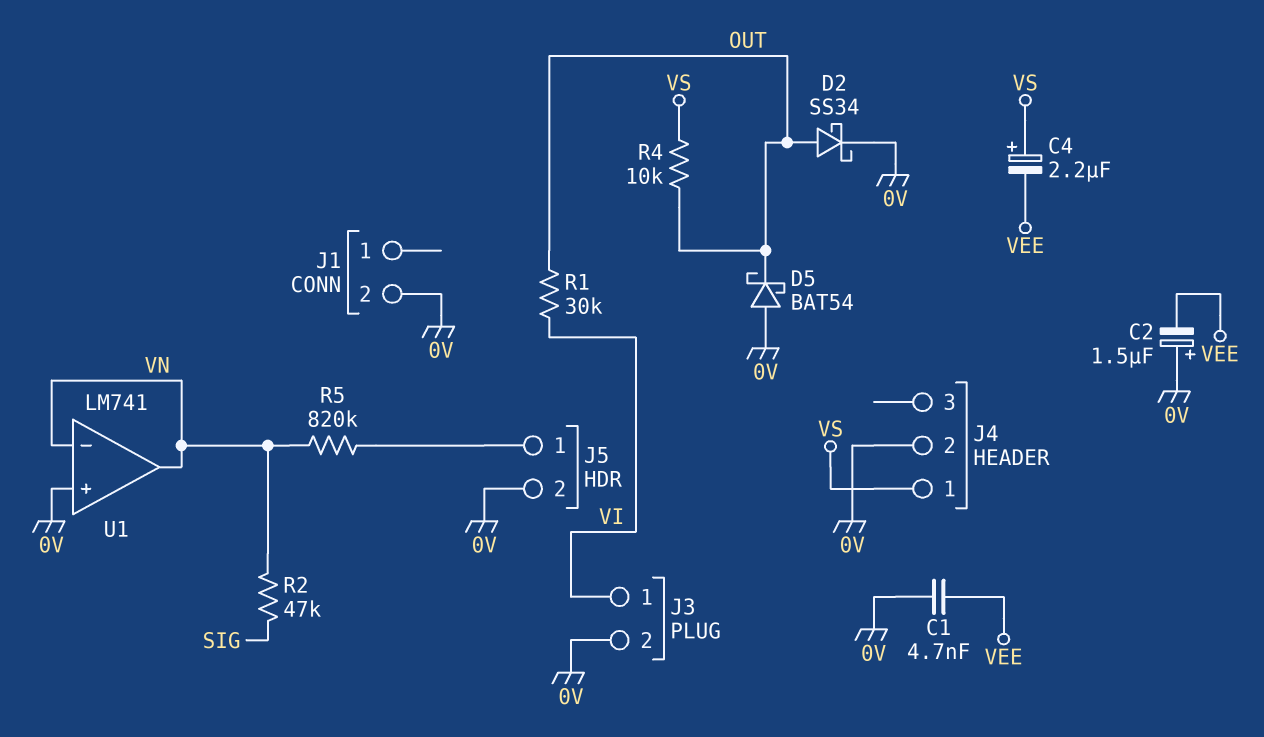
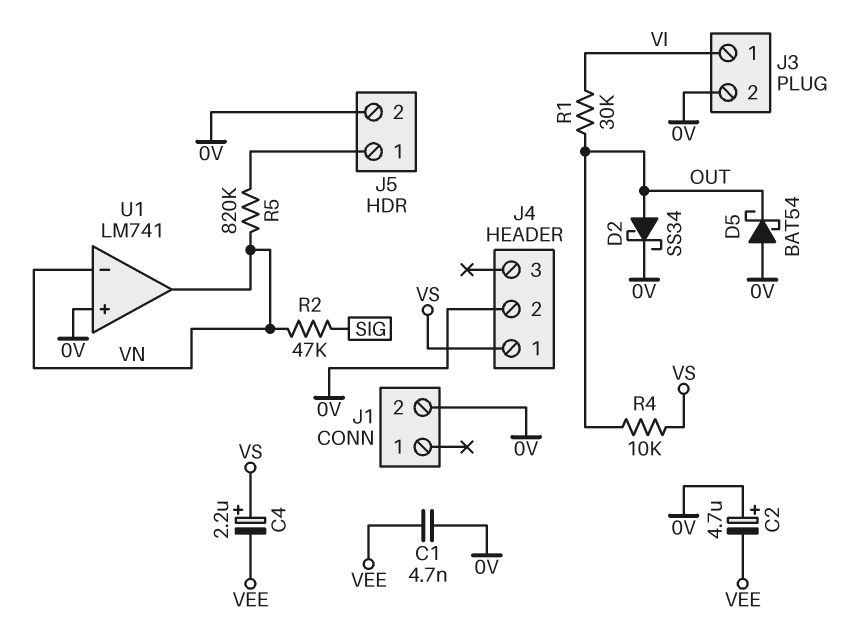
C2: 1.5uF (plus 0V, minus VEE) -> 4.7uF (plus 0V, minus VEE)

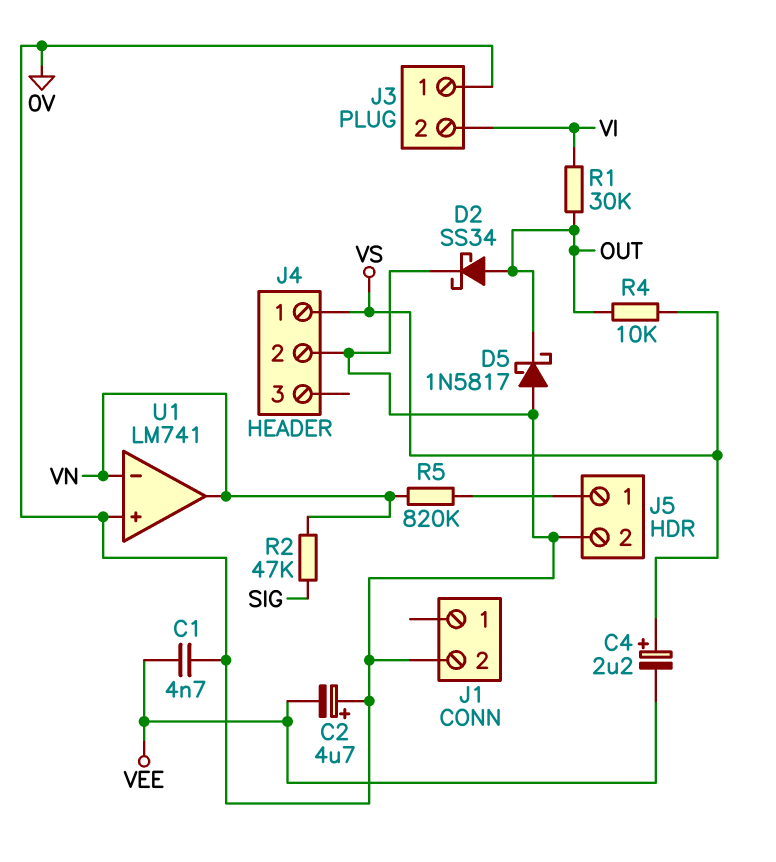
D5: schottky BAT54 (A 0V, K OUT) -> schottky 1N5817 (A 0V, K OUT)
J3 pin 1: VI -> 0V
J3 pin 2: 0V -> VI

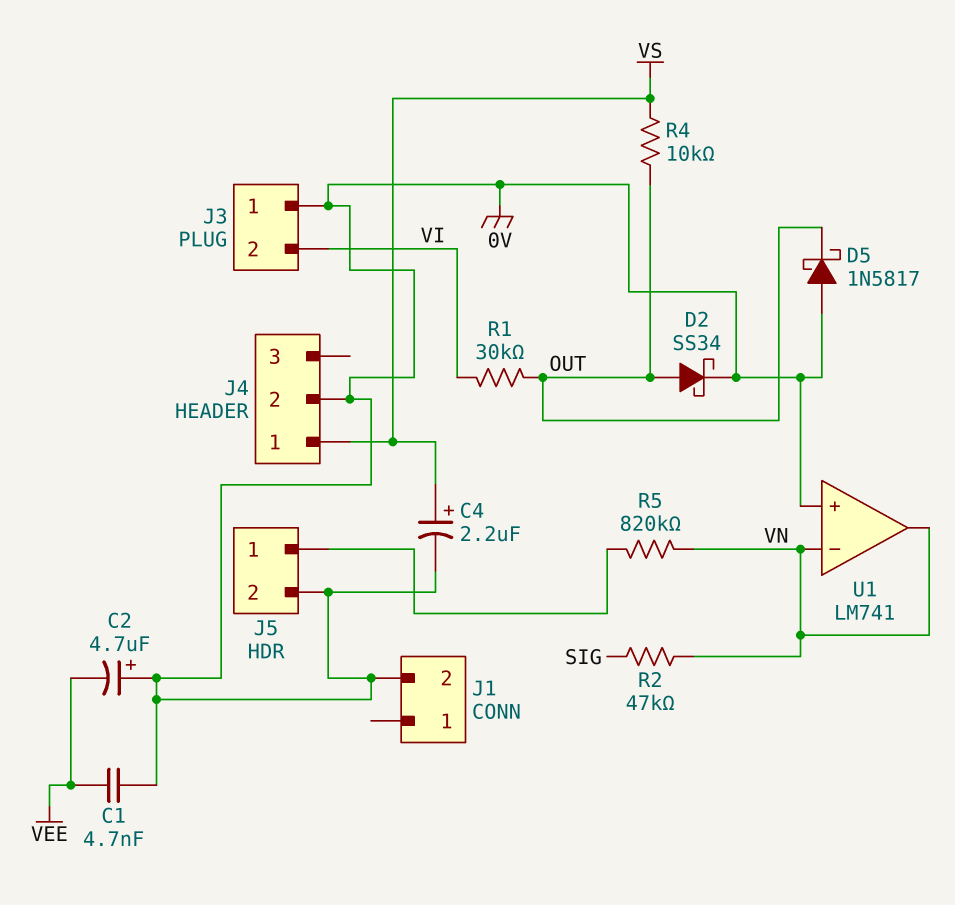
C4: 2.2uF (plus VS, minus VEE) -> 2.2uF (plus VS, minus 0V)

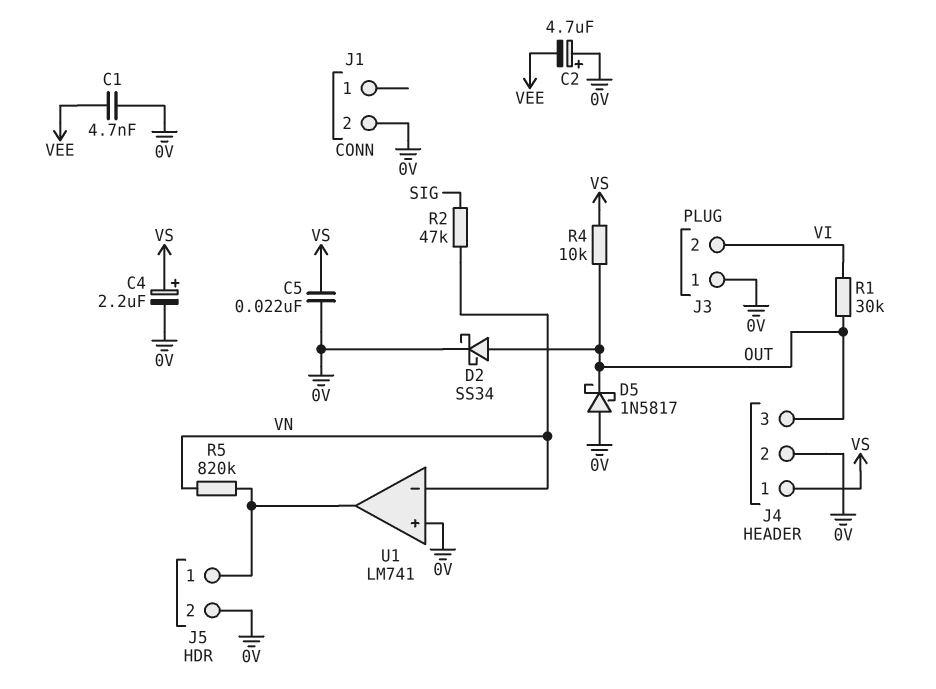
C5: none -> 22nF (0V, VS)
J4 pin 3: none -> OUT
U1 pin out: VN -> J5/1

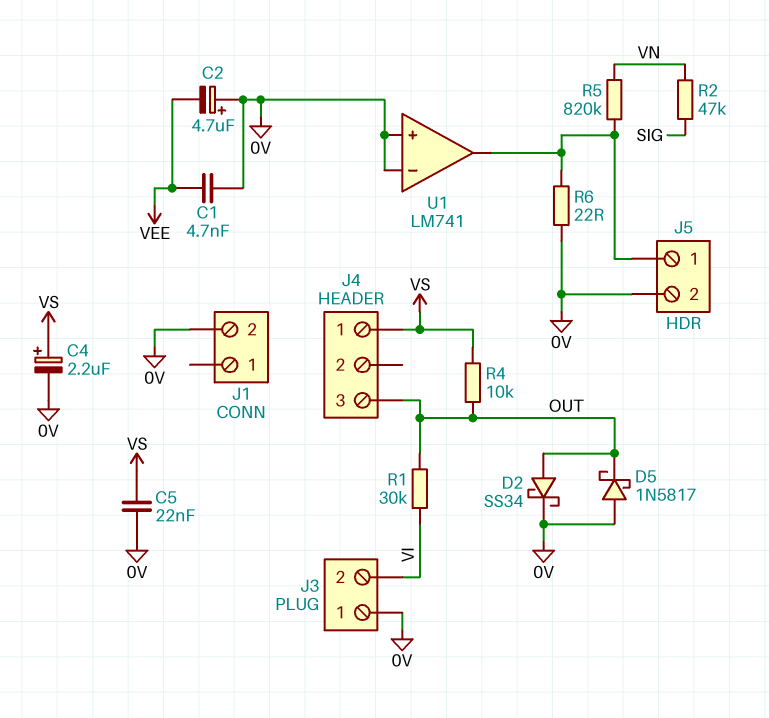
J4 pin 2: 0V -> none
R6: none -> 22 (0V, J5/1)
U1 pin in-: VN -> 0V

